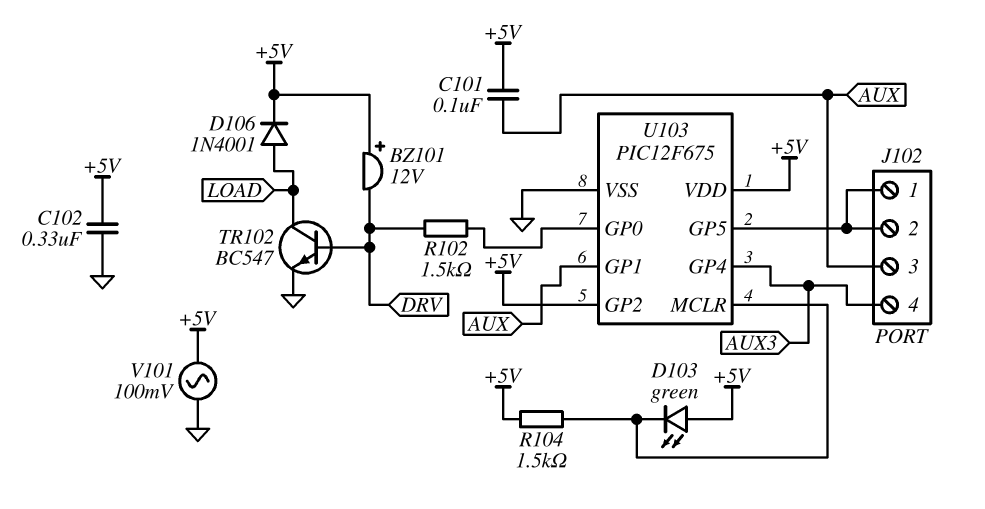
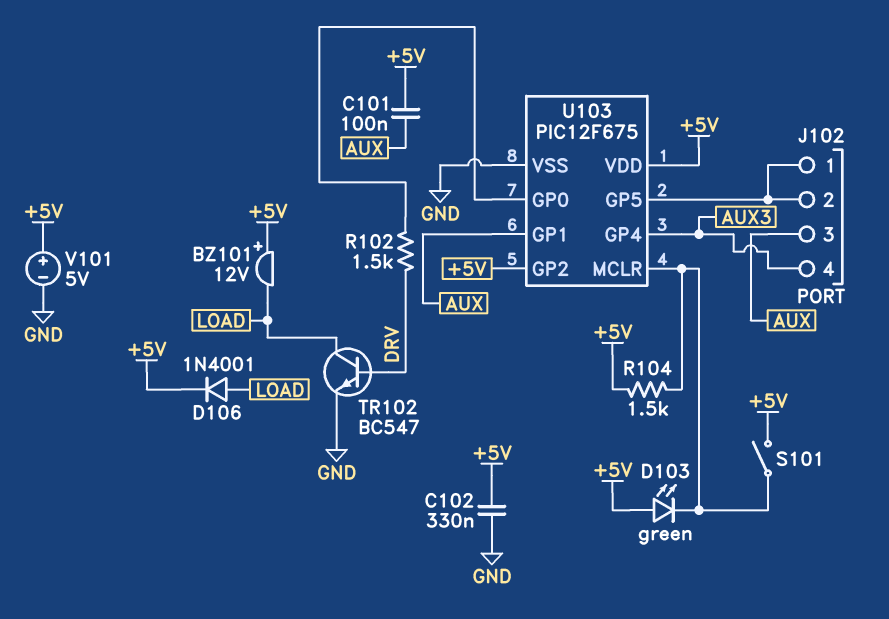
BZ101: buzzer 12V (plus +5V, minus DRV) -> buzzer 12V (plus +5V, minus LOAD)
S101: none -> switch (+5V, U103/MCLR)
V101: AC 100mV (+5V, GND) -> 5V (plus +5V, minus GND)

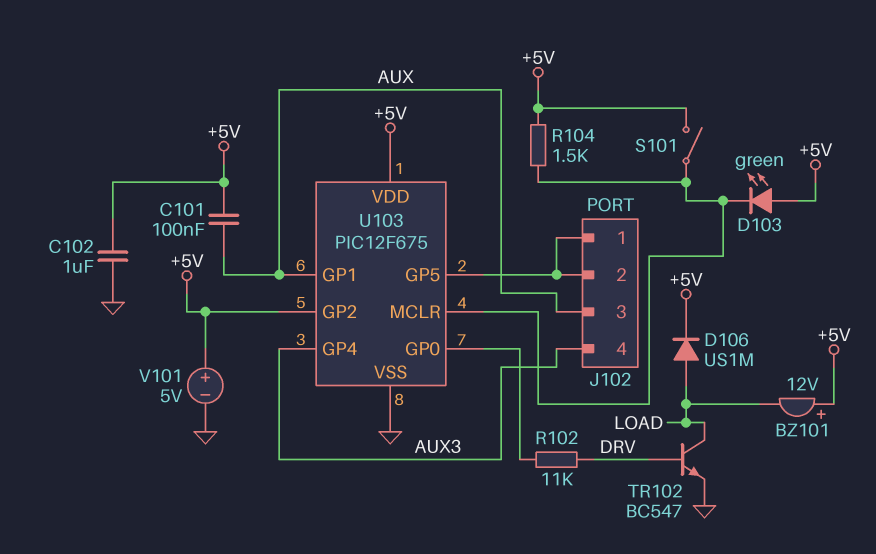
C102: 330nF (+5V, GND) -> 1uF (+5V, GND)
D106: diode 1N4001 (A LOAD, K +5V) -> diode US1M (A LOAD, K +5V)
R102: 1.5k (DRV, U103/GP0) -> 11k (DRV, U103/GP0)

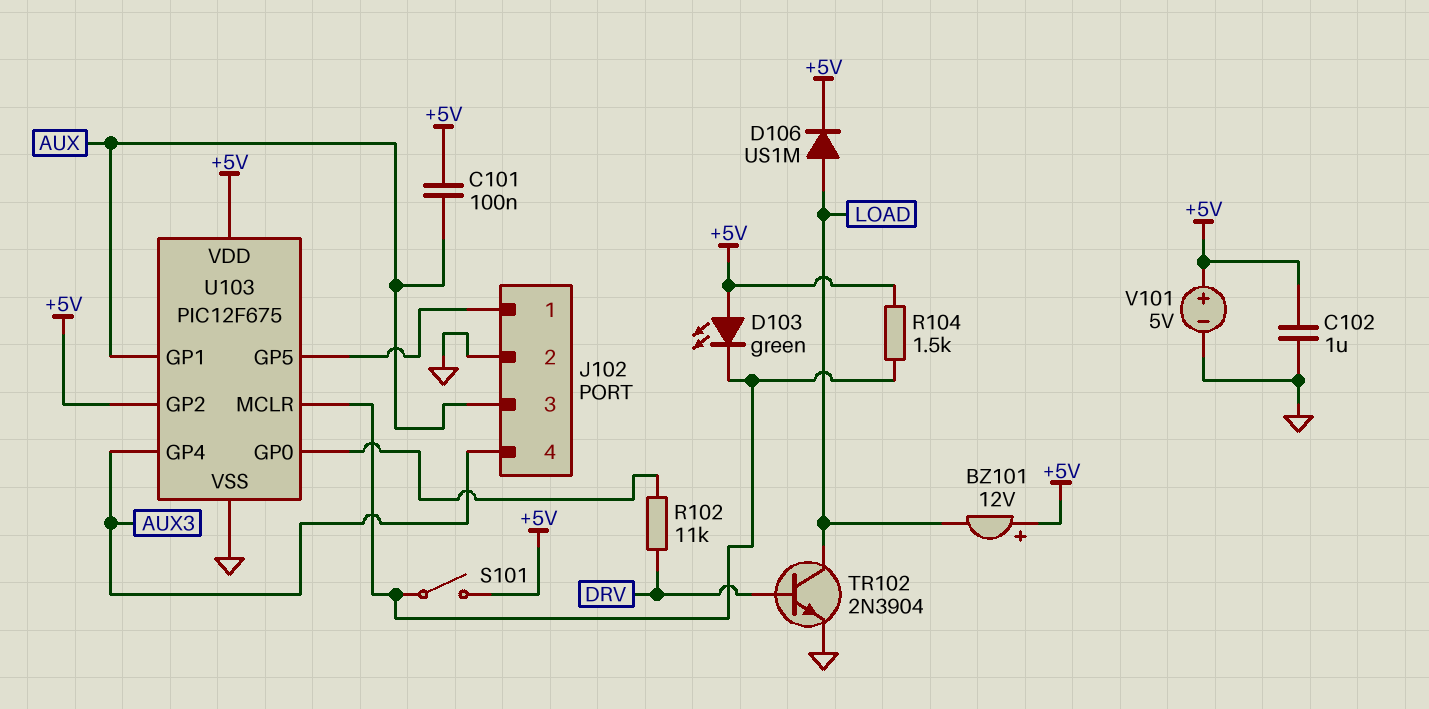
J102 pin 2: J102/1 -> GND
TR102: NPN BC547 (B DRV, C LOAD, E GND) -> NPN 2N3904 (B DRV, C LOAD, E GND)

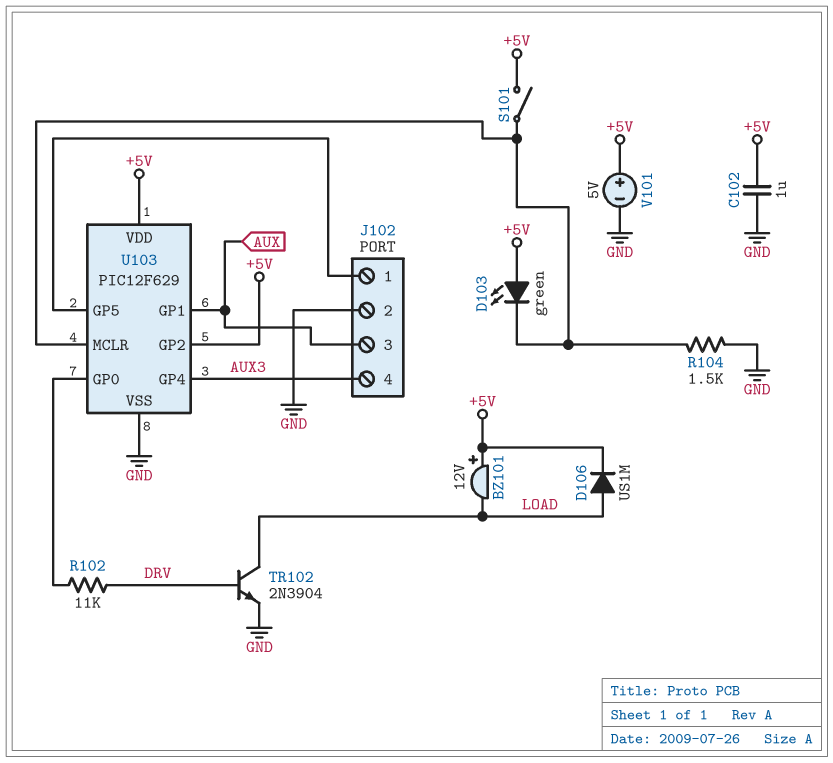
C101: 100nF (+5V, AUX) -> none
R104: 1.5k (+5V, U103/MCLR) -> 1.5k (GND, U103/MCLR)
U103: PIC12F675 -> PIC12F629

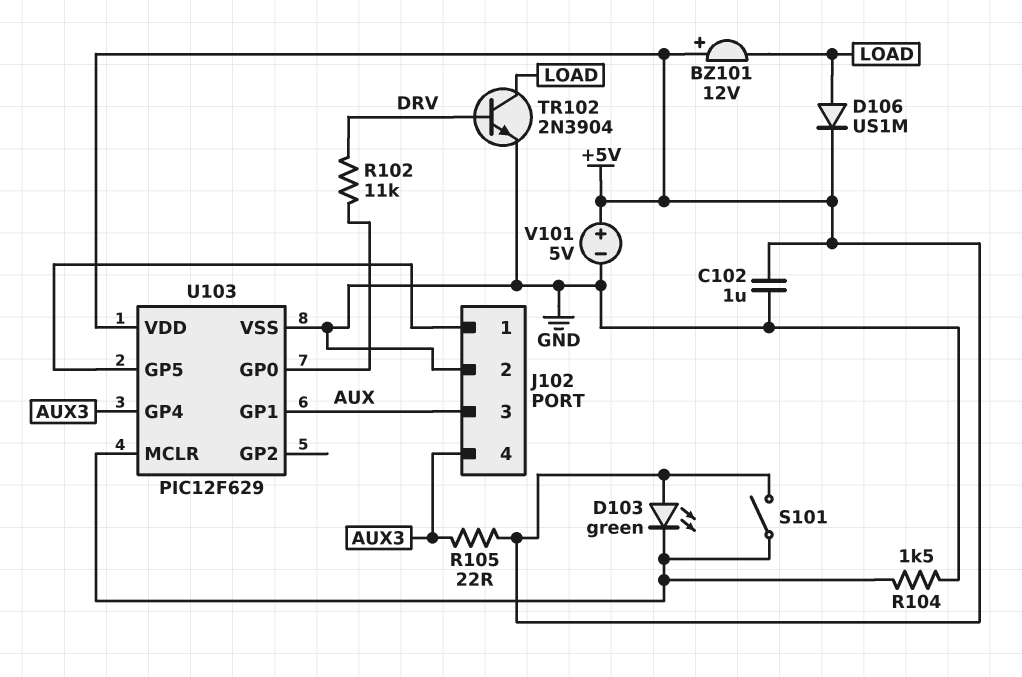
R105: none -> 22 (+5V, AUX3)
U103 pin GP2: +5V -> none

